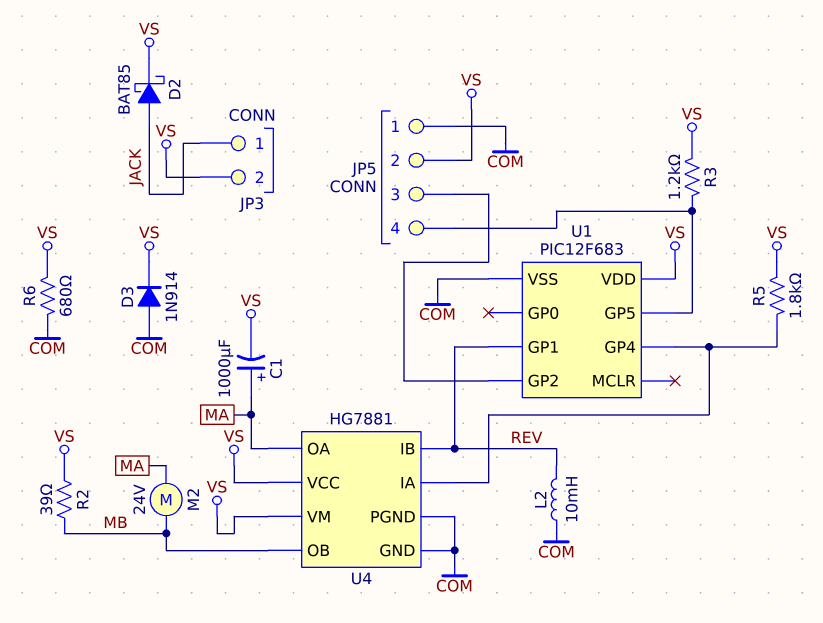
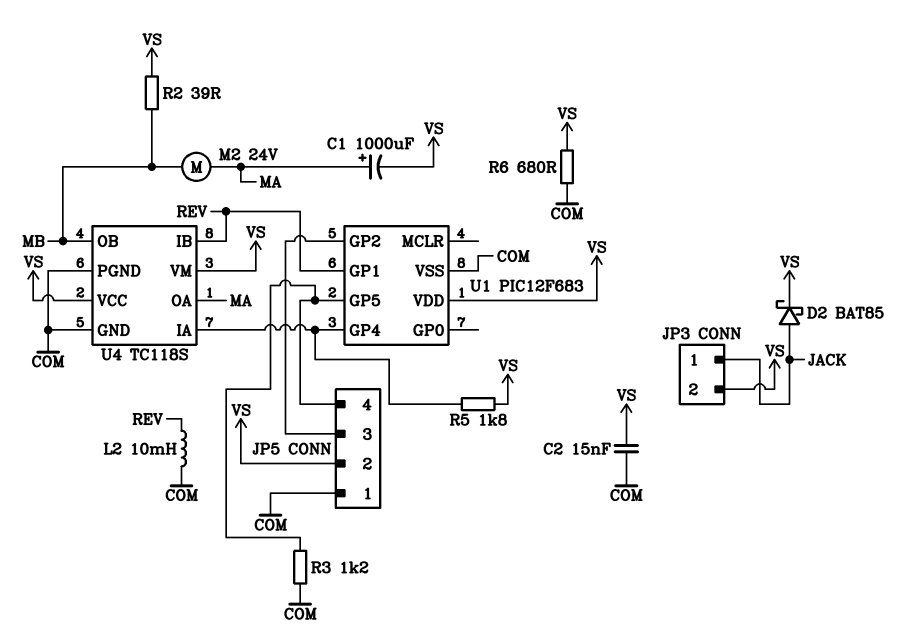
C2: none -> 15nF (COM, VS)
D3: diode 1N914 (A COM, K VS) -> none
R3: 1.2k (JP5/4, VS) -> 1.2k (COM, JP5/4)
U4: HG7881 -> TC118S

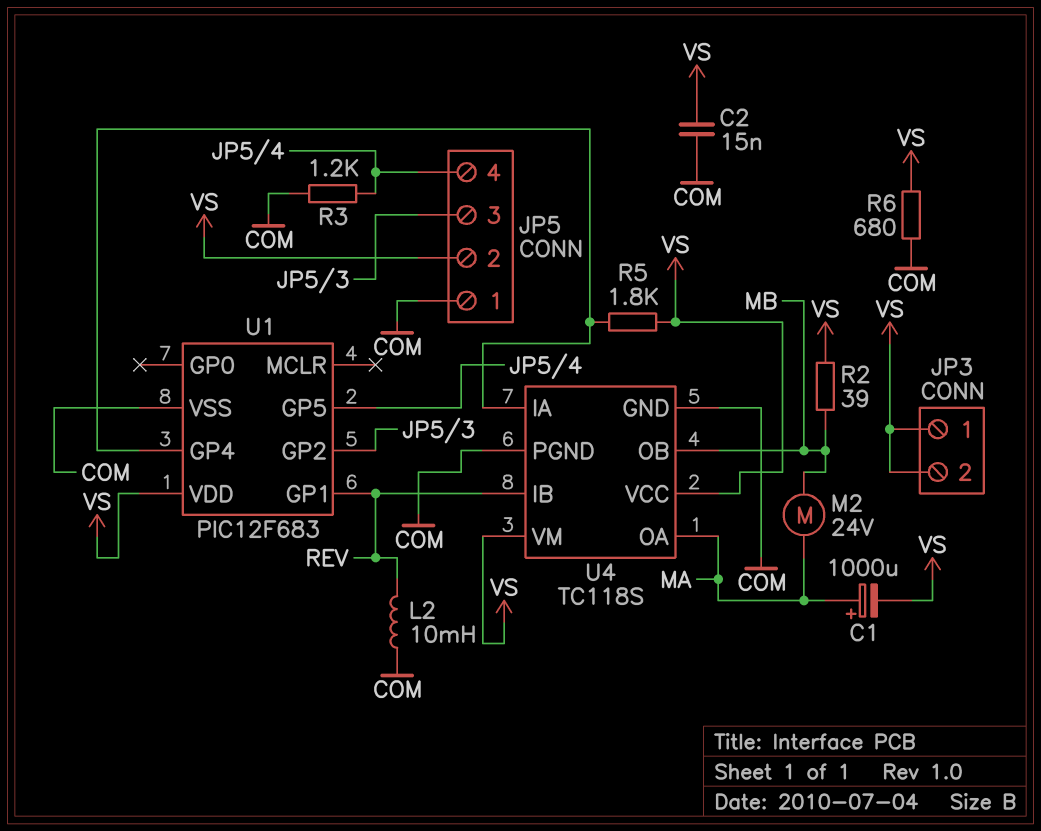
D2: schottky BAT85 (A JACK, K VS) -> none
JP3 pin 1: JACK -> VS

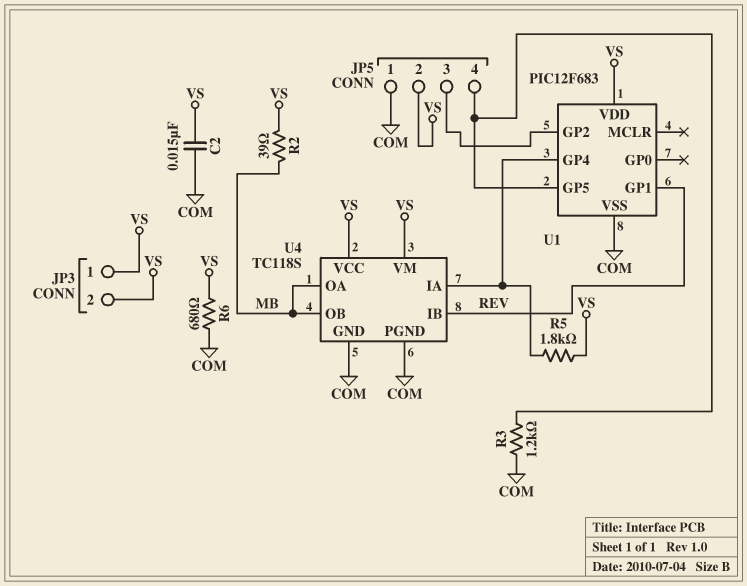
C1: 1000uF (plus MA, minus VS) -> none
L2: 10mH (COM, REV) -> none
M2: motor 24V (MA, MB) -> none
U4 pin OA: MA -> MB

